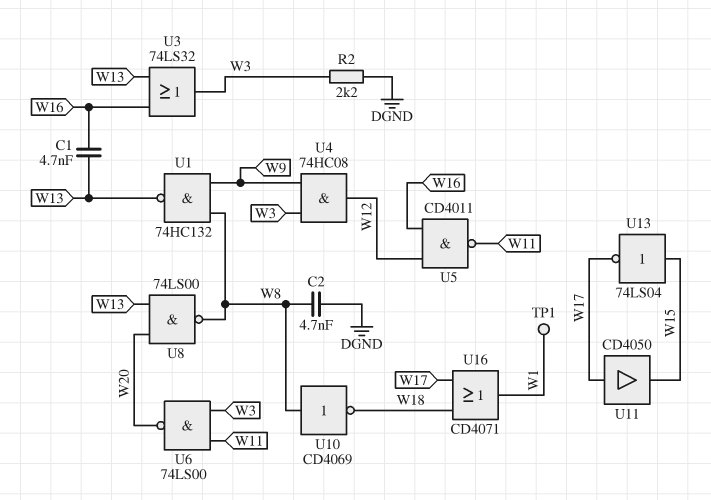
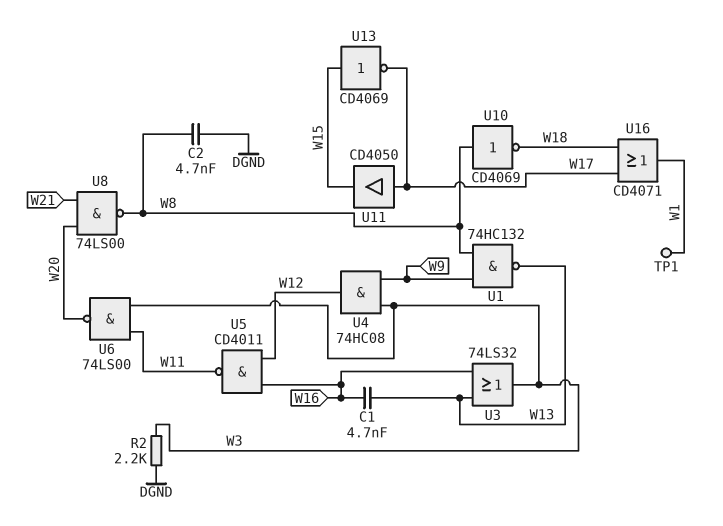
U8: NAND 74LS00 (in W13, in W20, out W8) -> NAND 74LS00 (in W20, in W21, out W8)
U13: NOT 74LS04 (in W15, out W17) -> NOT CD4069 (in W15, out W17)

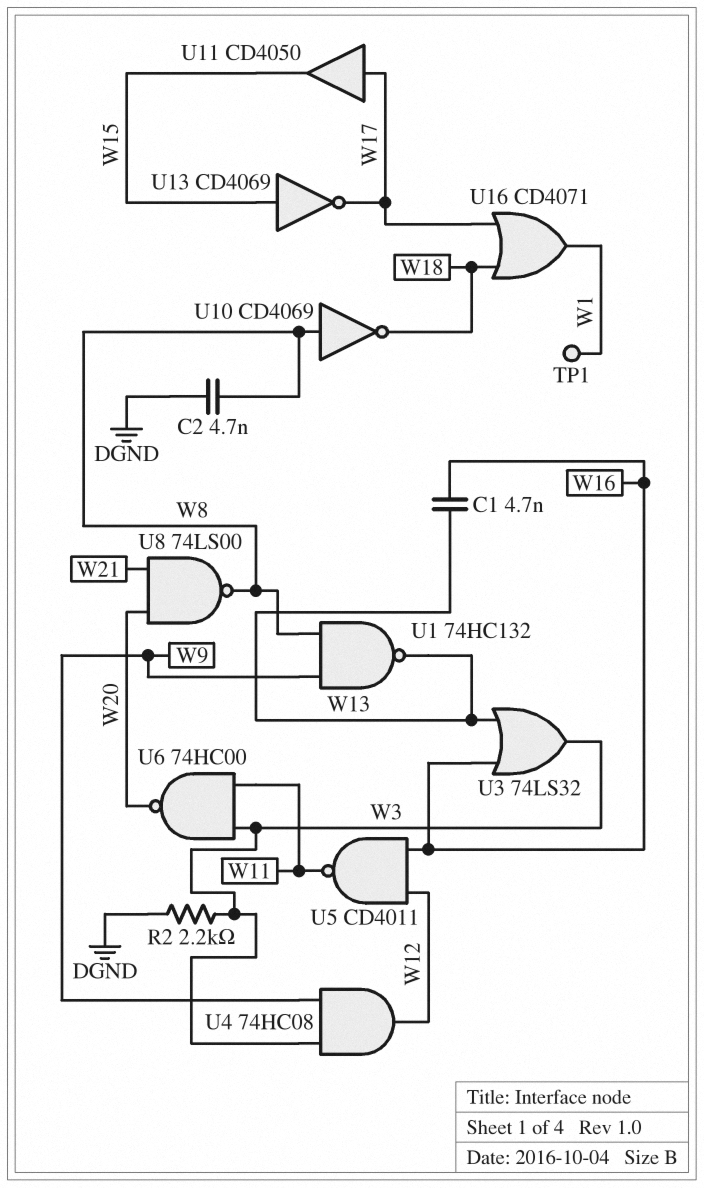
U6: NAND 74LS00 (in W3, in W11, out W20) -> NAND 74HC00 (in W3, in W11, out W20)

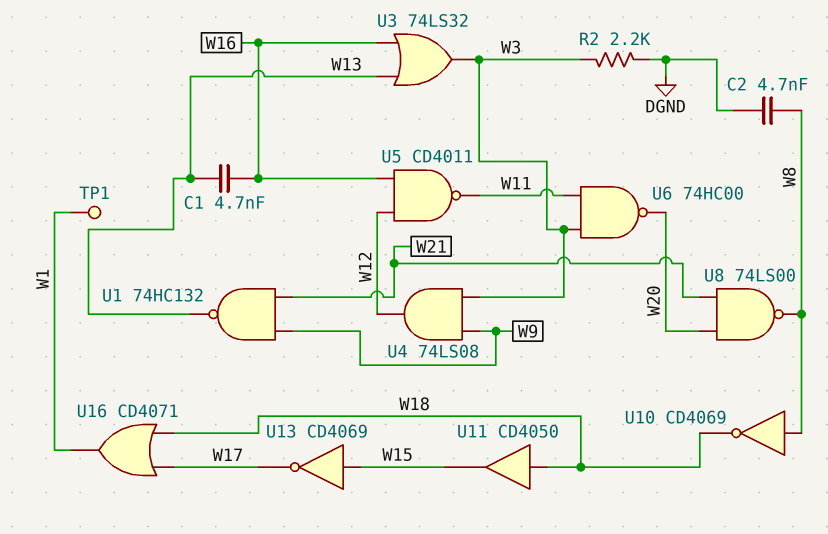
U1: NAND 74HC132 (in W8, in W9, out W13) -> NAND 74HC132 (in W9, in W21, out W13)
U4: AND 74HC08 (in W3, in W9, out W12) -> AND 74LS08 (in W3, in W9, out W12)
U11: buffer CD4050 (in W17, out W15) -> buffer CD4050 (in W18, out W15)

